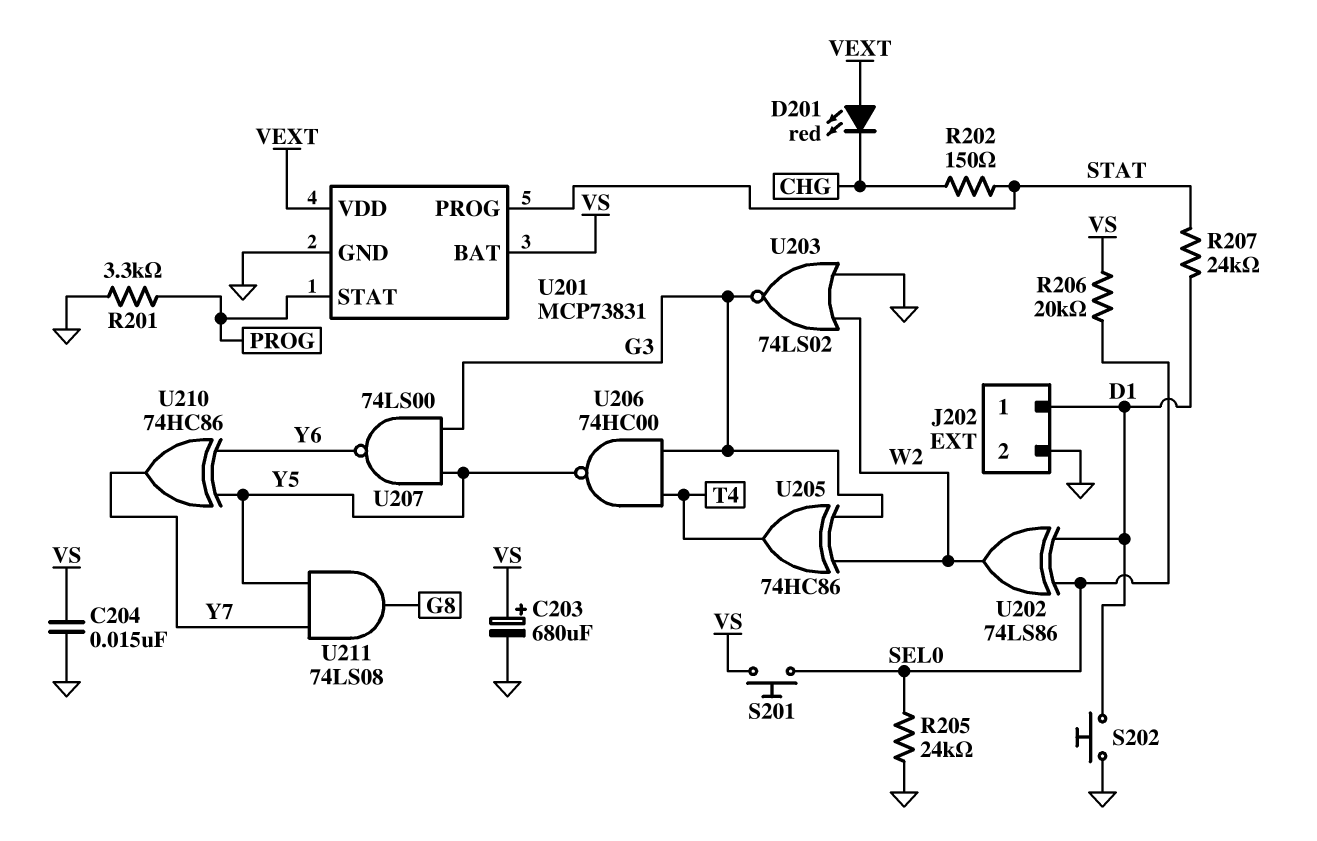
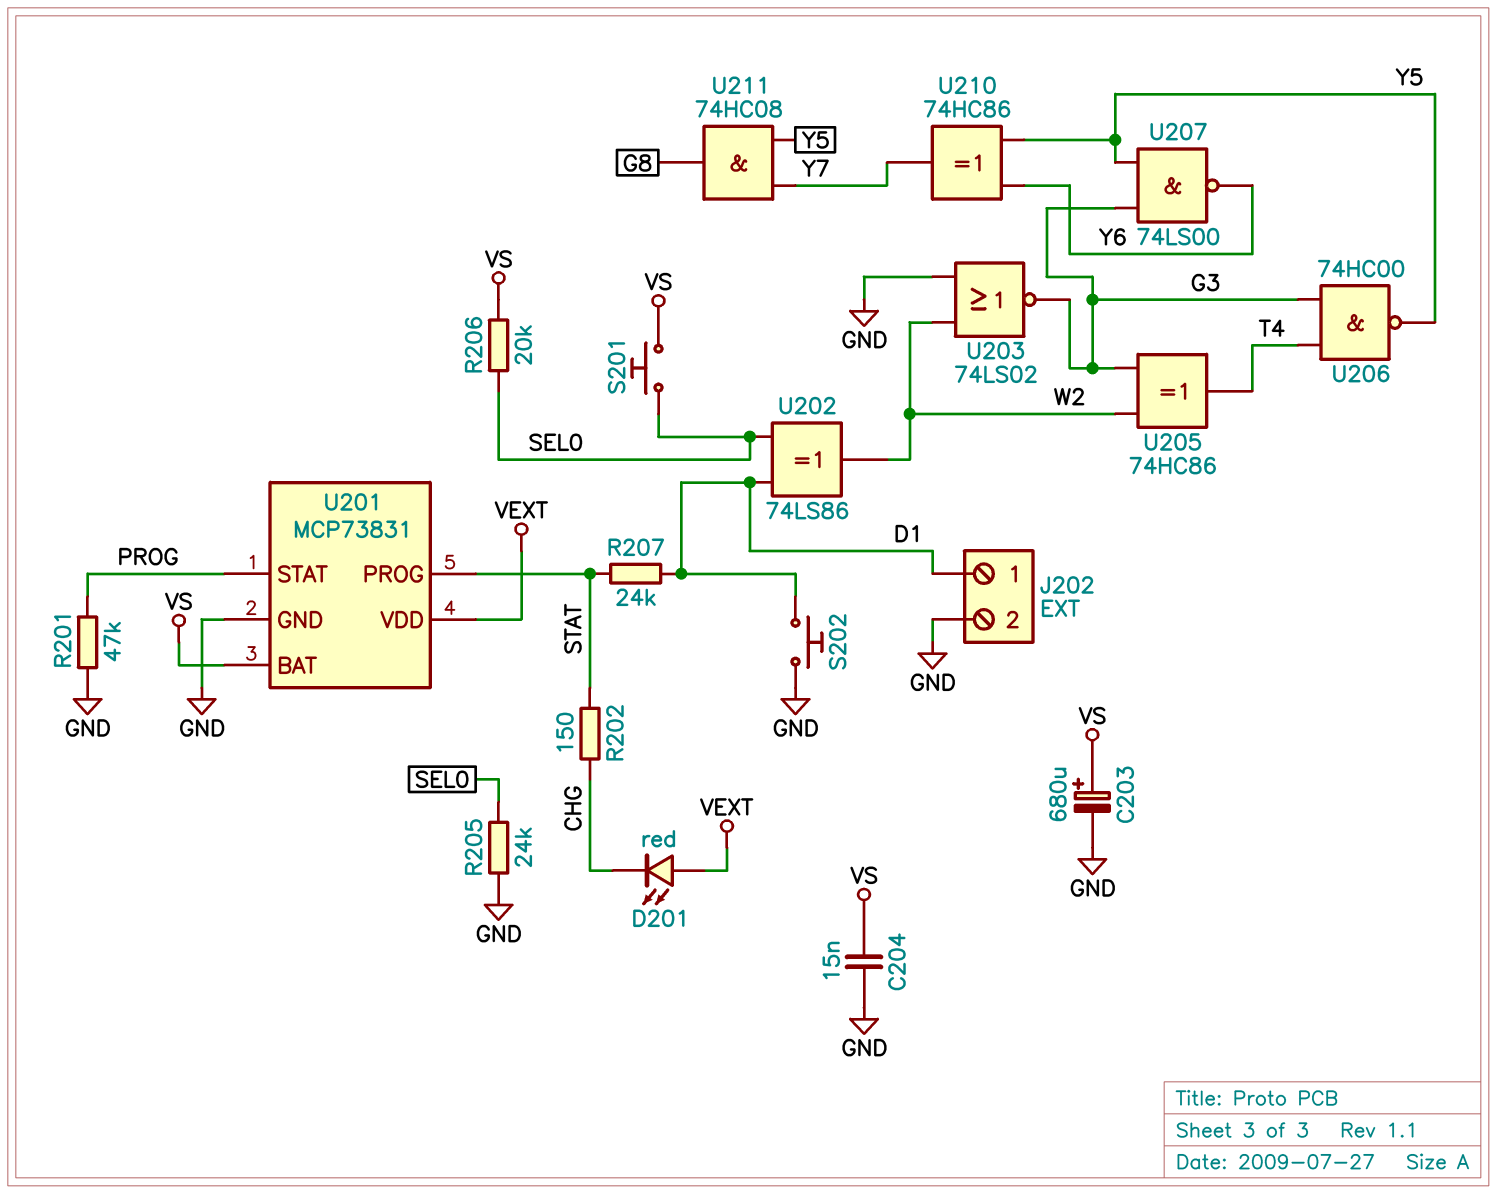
R201: 3.3k (GND, PROG) -> 47k (GND, PROG)
U211: AND 74LS08 (in Y5, in Y7, out G8) -> AND 74HC08 (in Y5, in Y7, out G8)

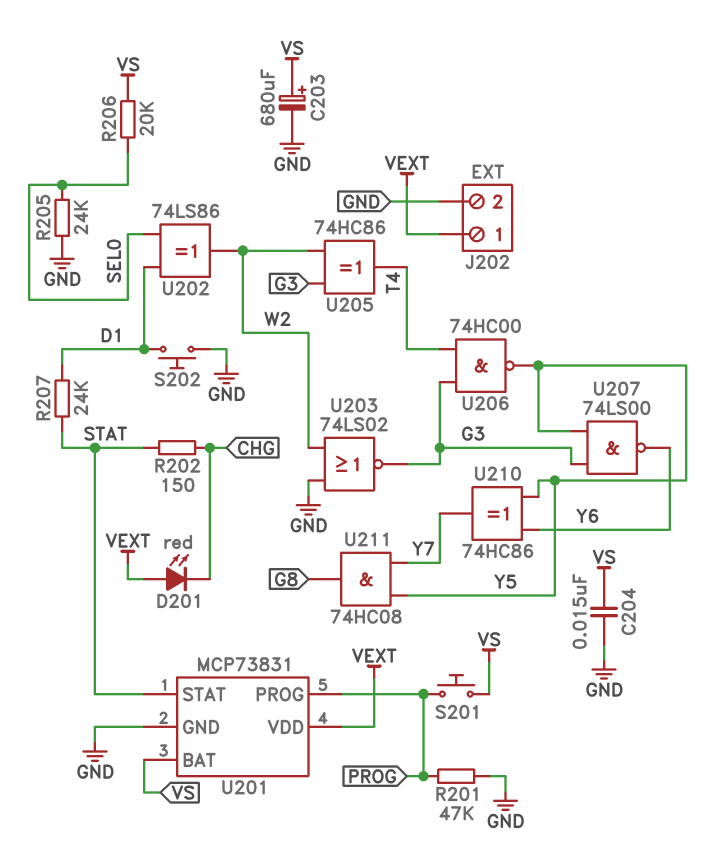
J202 pin 1: D1 -> VEXT
S201: button (SEL0, VS) -> button (PROG, VS)
U201 pin PROG: STAT -> PROG
U201 pin STAT: PROG -> STAT

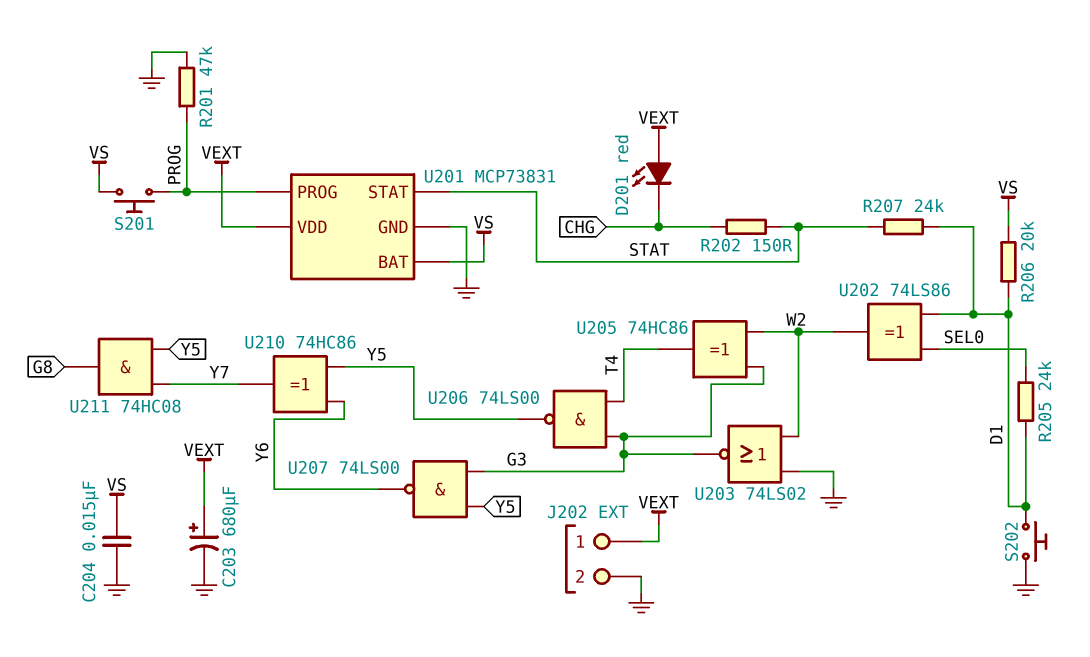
C203: 680uF (plus VS, minus GND) -> 680uF (plus VEXT, minus GND)
R205: 24k (GND, SEL0) -> 24k (D1, SEL0)
R206: 20k (SEL0, VS) -> 20k (D1, VS)
U206: NAND 74HC00 (in G3, in T4, out Y5) -> NAND 74LS00 (in G3, in T4, out Y5)

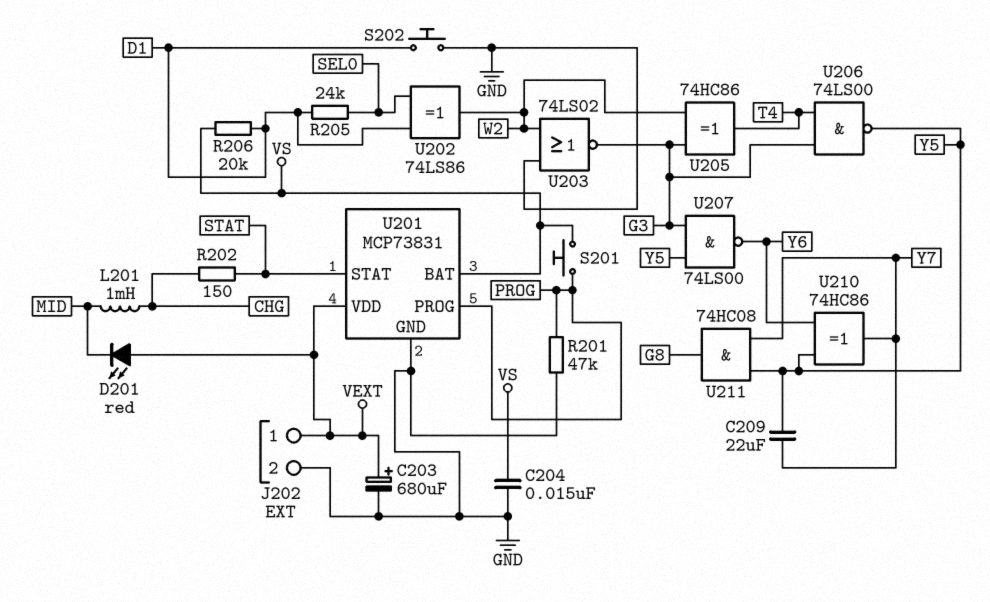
C209: none -> 22uF (Y5, Y7)
D201: LED red (A VEXT, K CHG) -> LED red (A VEXT, K MID)
L201: none -> 1mH (CHG, MID)
R207: 24k (D1, STAT) -> none

